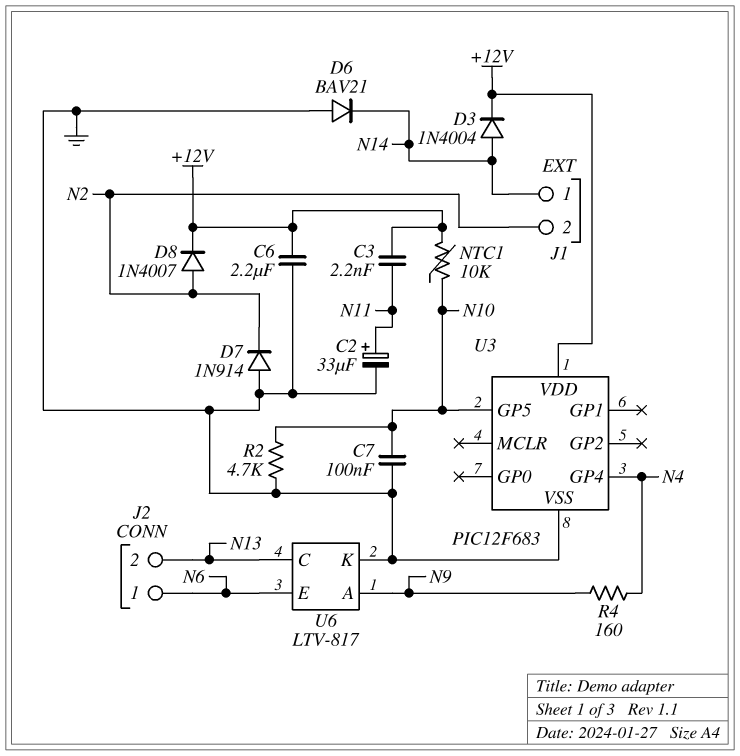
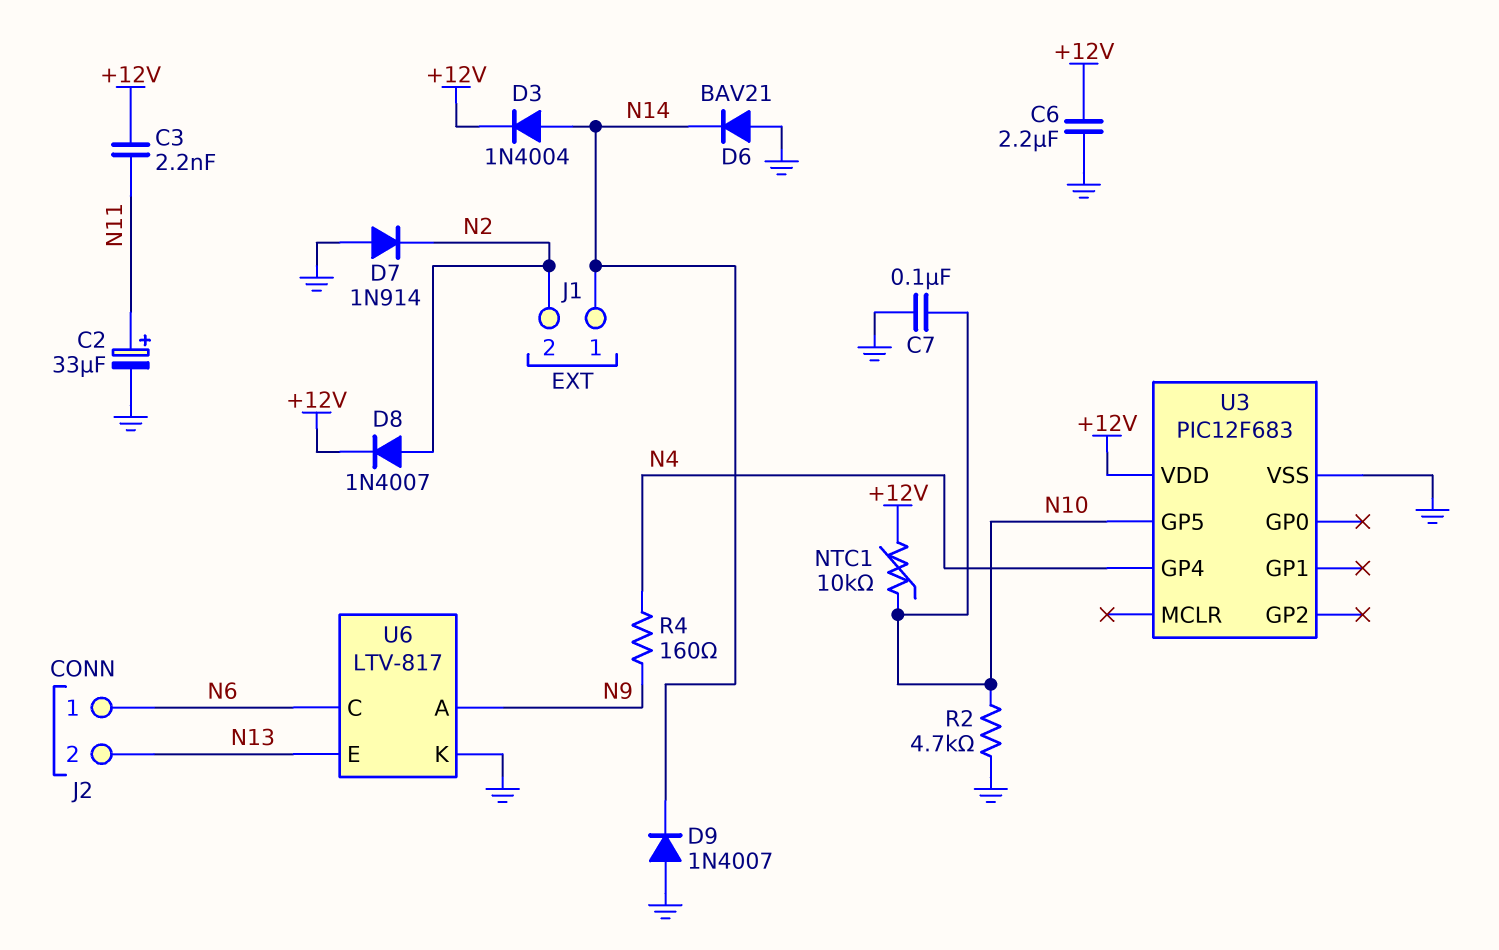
D9: none -> diode 1N4007 (A GND, K N14)
U6 pin C: N13 -> N6
U6 pin E: N6 -> N13

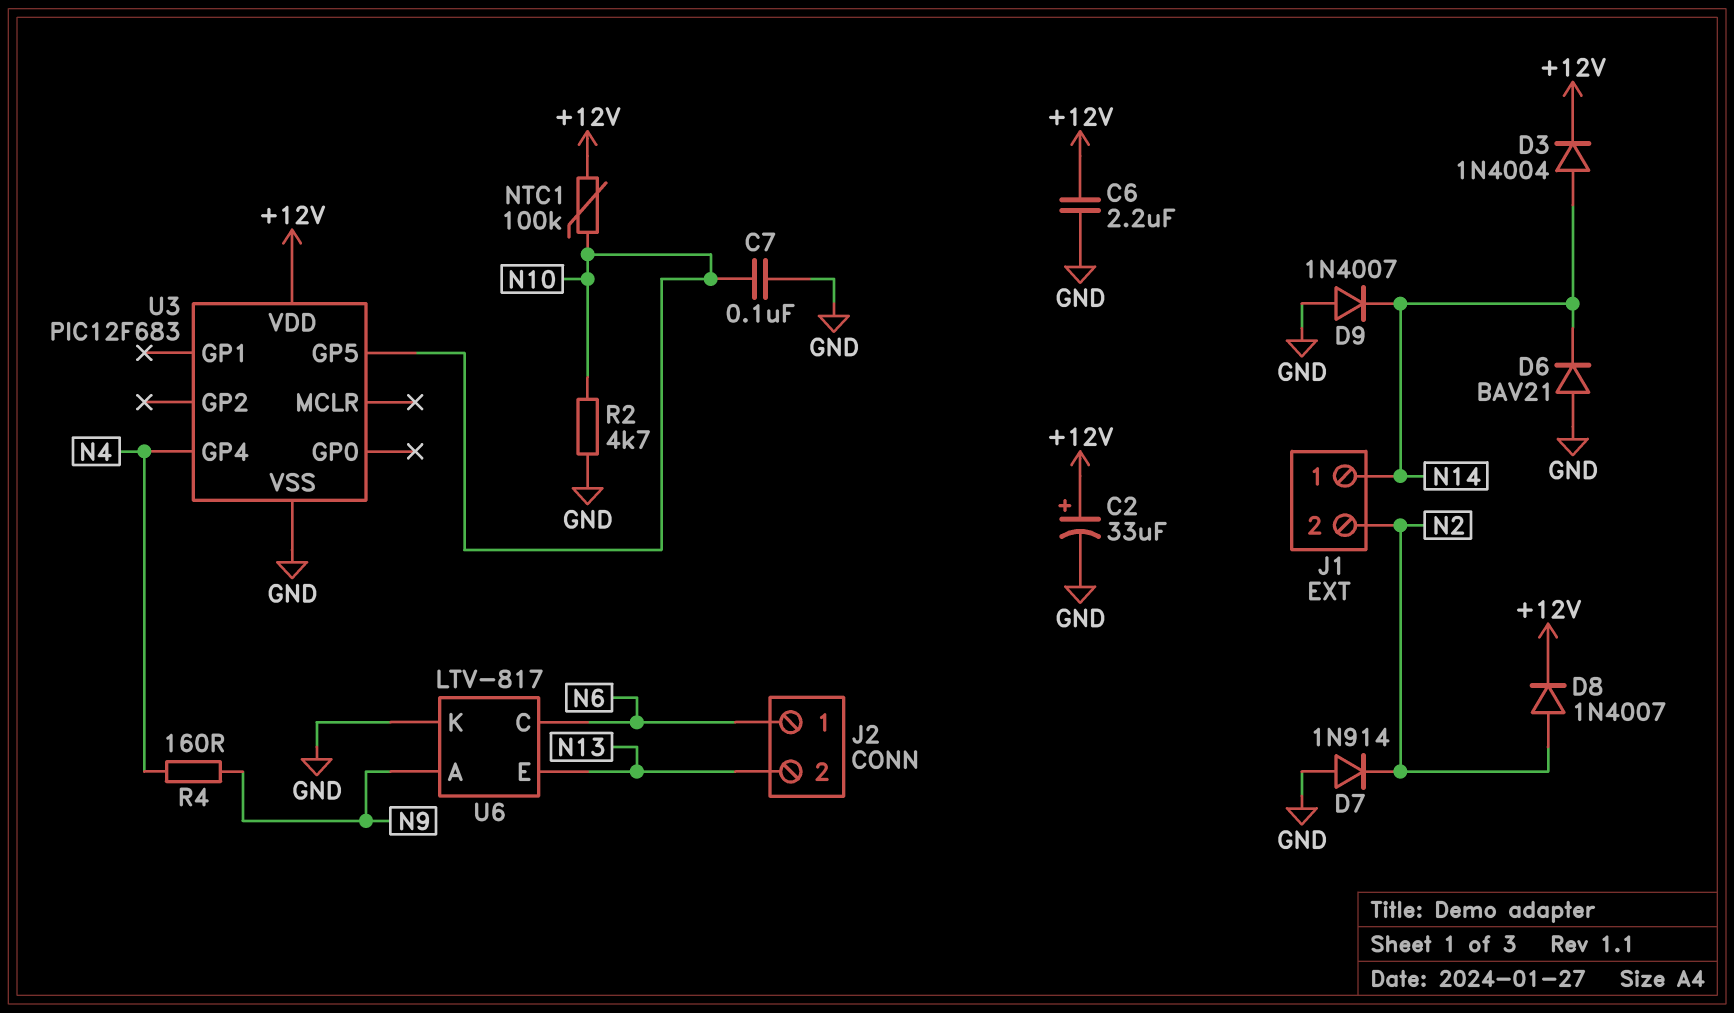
C2: 33uF (plus N11, minus GND) -> 33uF (plus +12V, minus GND)
C3: 2.2nF (+12V, N11) -> none
NTC1: 10k (+12V, N10) -> 100k (+12V, N10)

